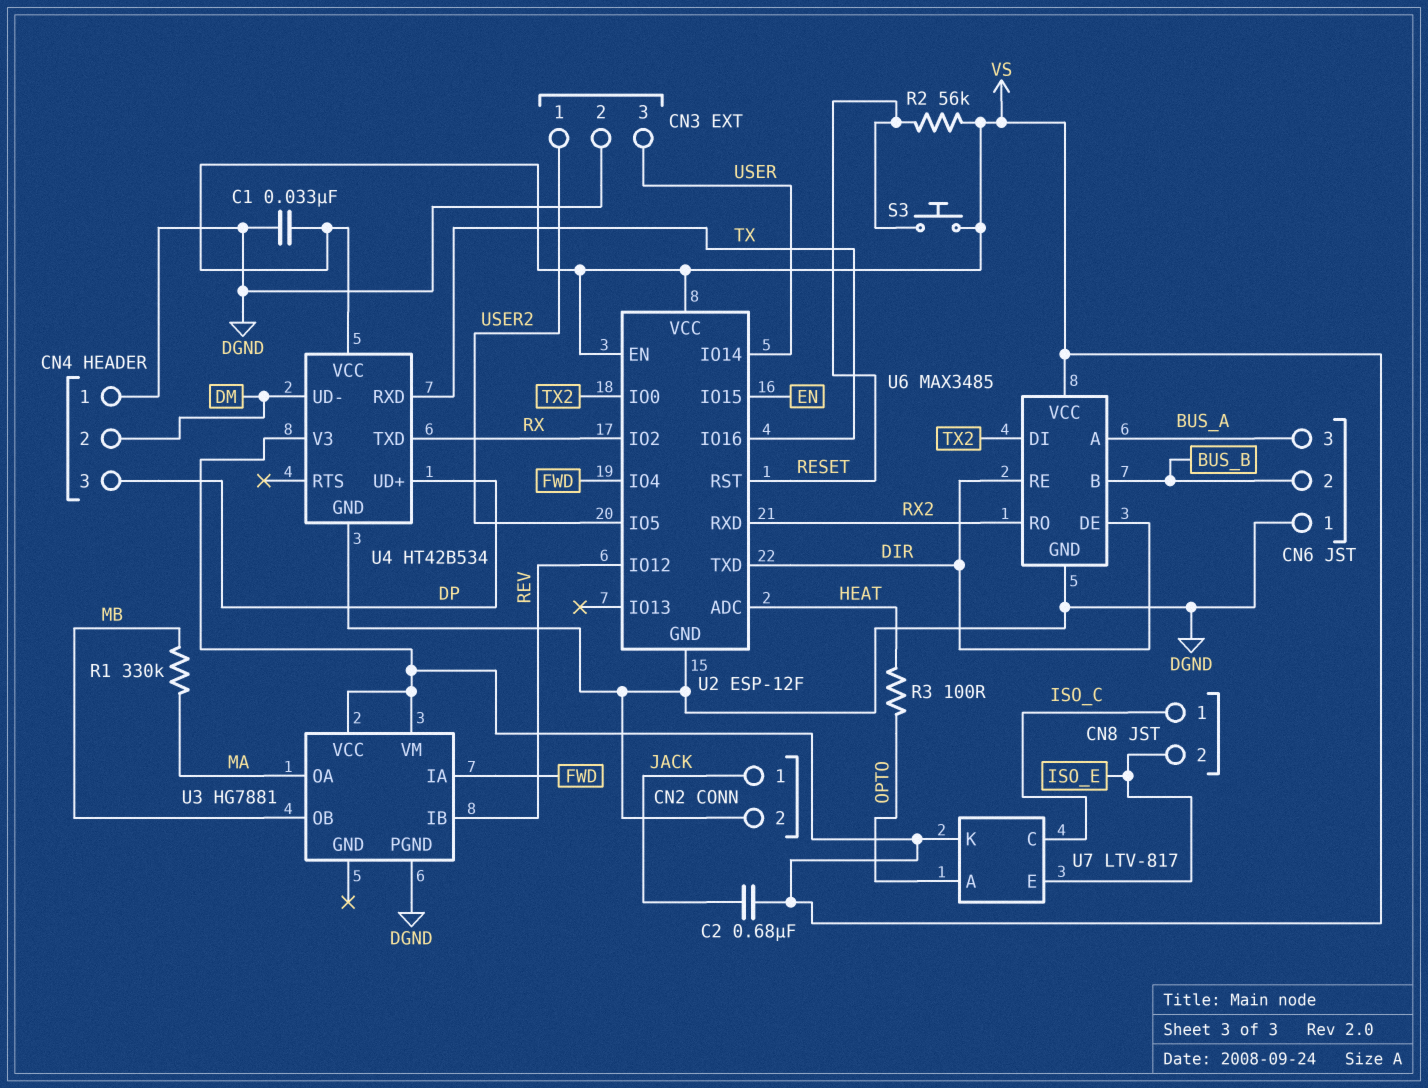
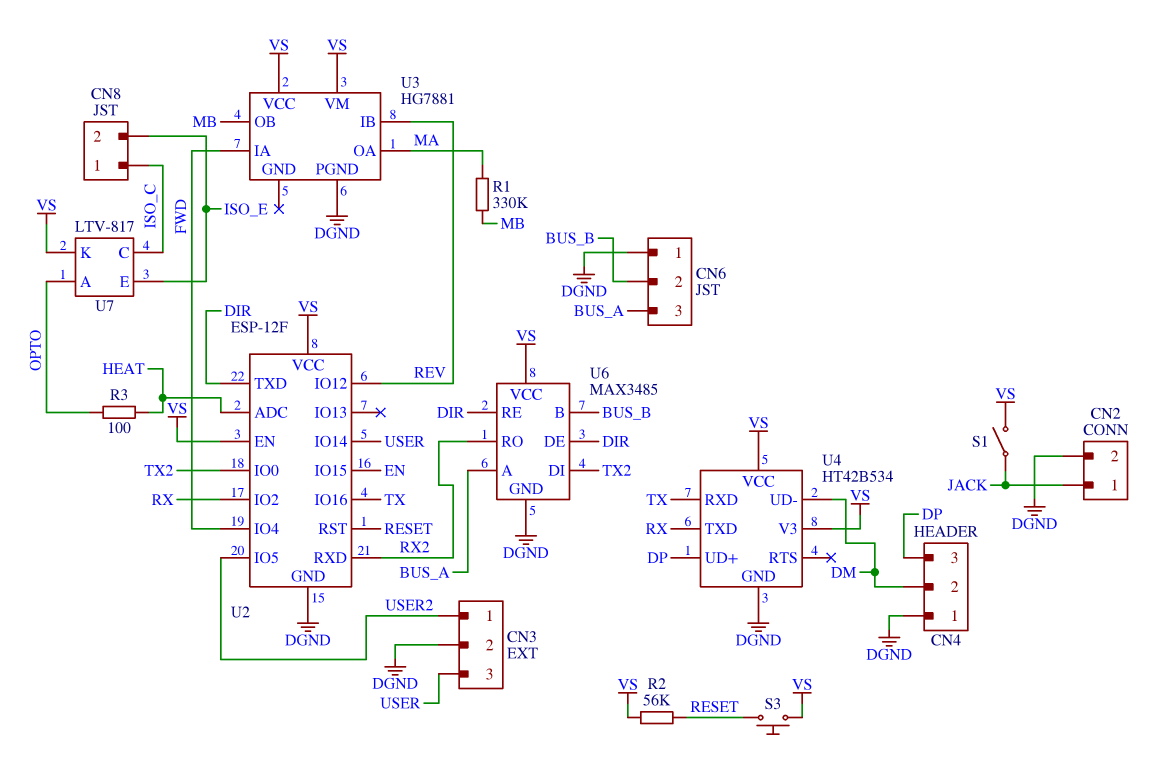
C1: 33nF (DGND, VS) -> none
C2: 680nF (JACK, VS) -> none
S1: none -> switch (JACK, VS)

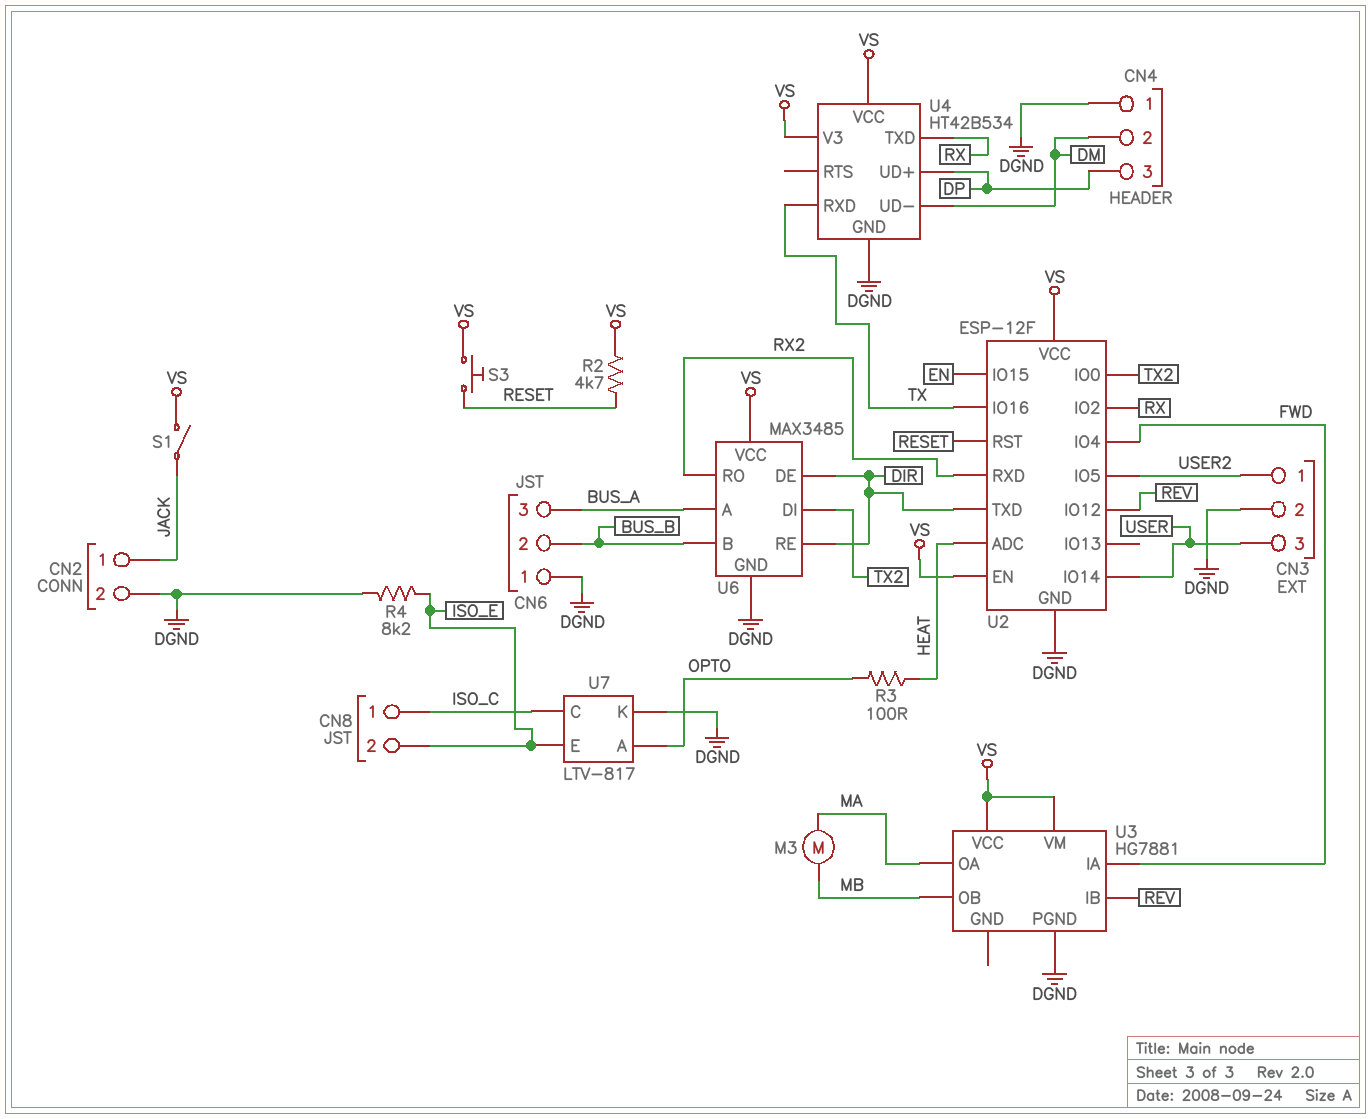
M3: none -> motor (MA, MB)
R1: 330k (MA, MB) -> none
R2: 56k (RESET, VS) -> 4.7k (RESET, VS)
R4: none -> 8.2k (DGND, ISO_E)
U7 pin K: VS -> DGND

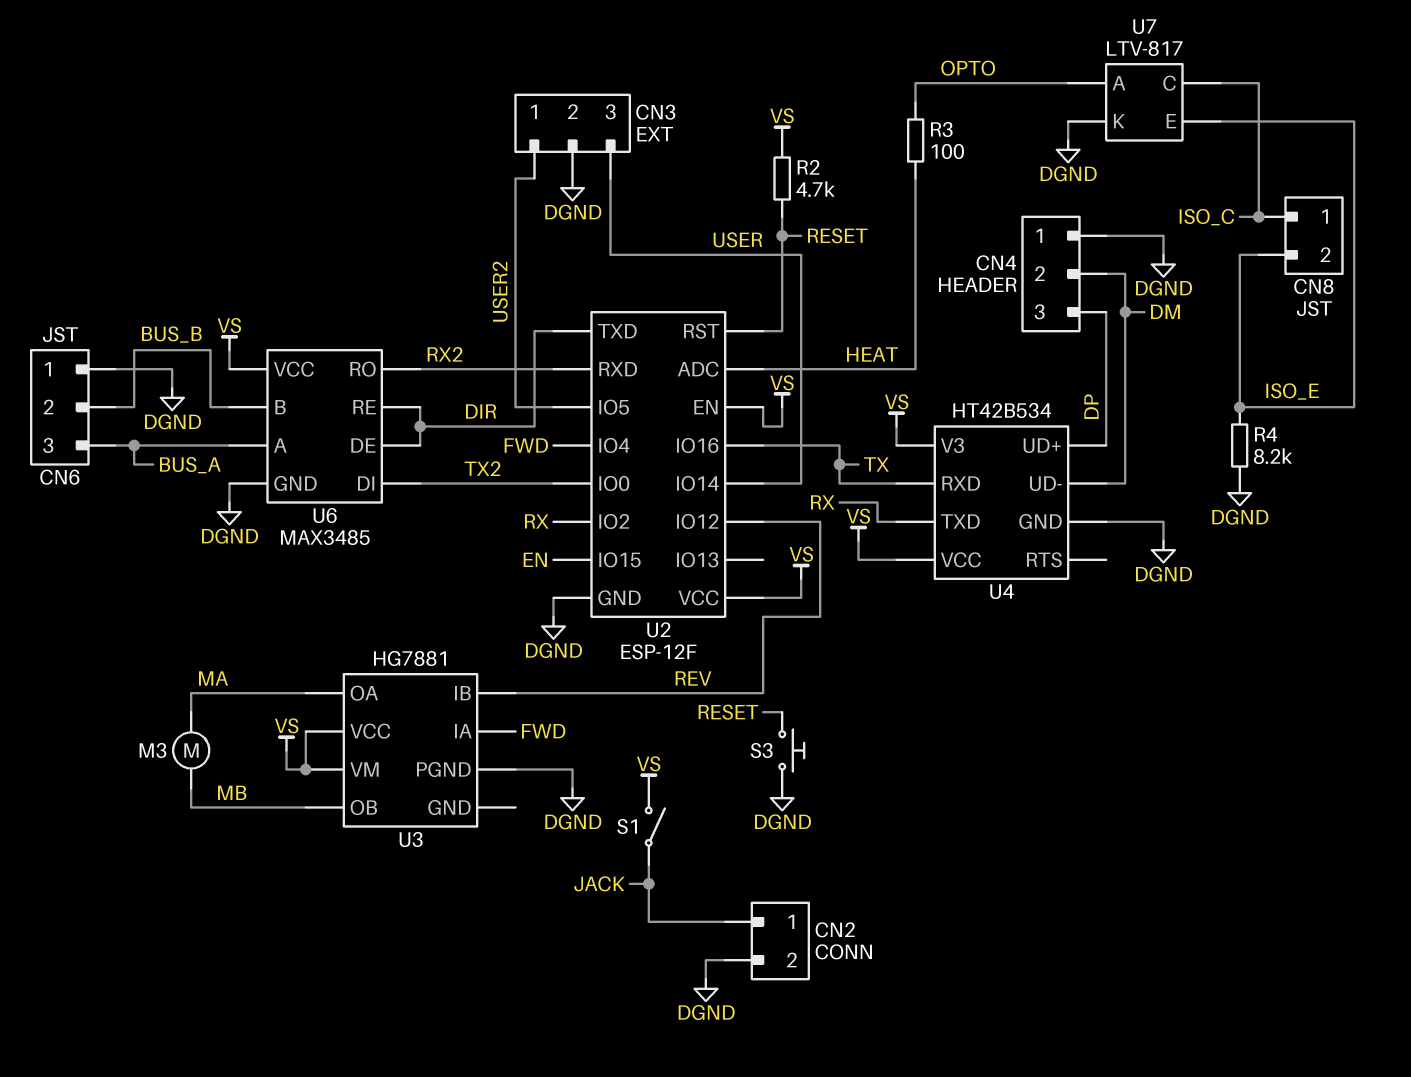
S3: button (RESET, VS) -> button (DGND, RESET)

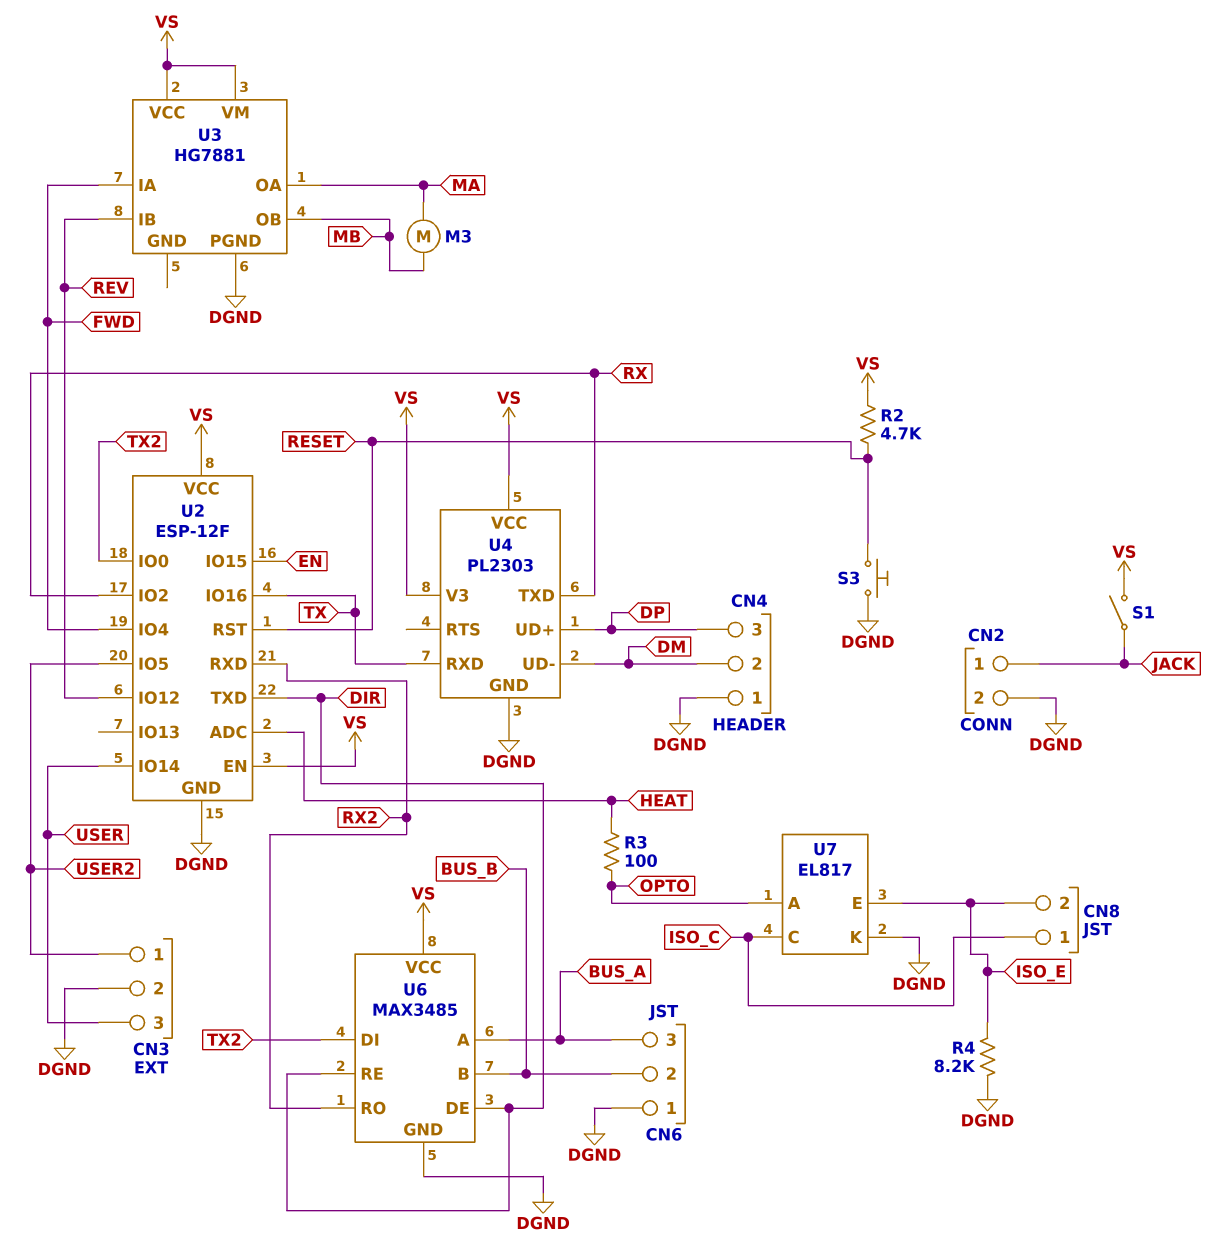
U4: HT42B534 -> PL2303
U7: LTV-817 -> EL817

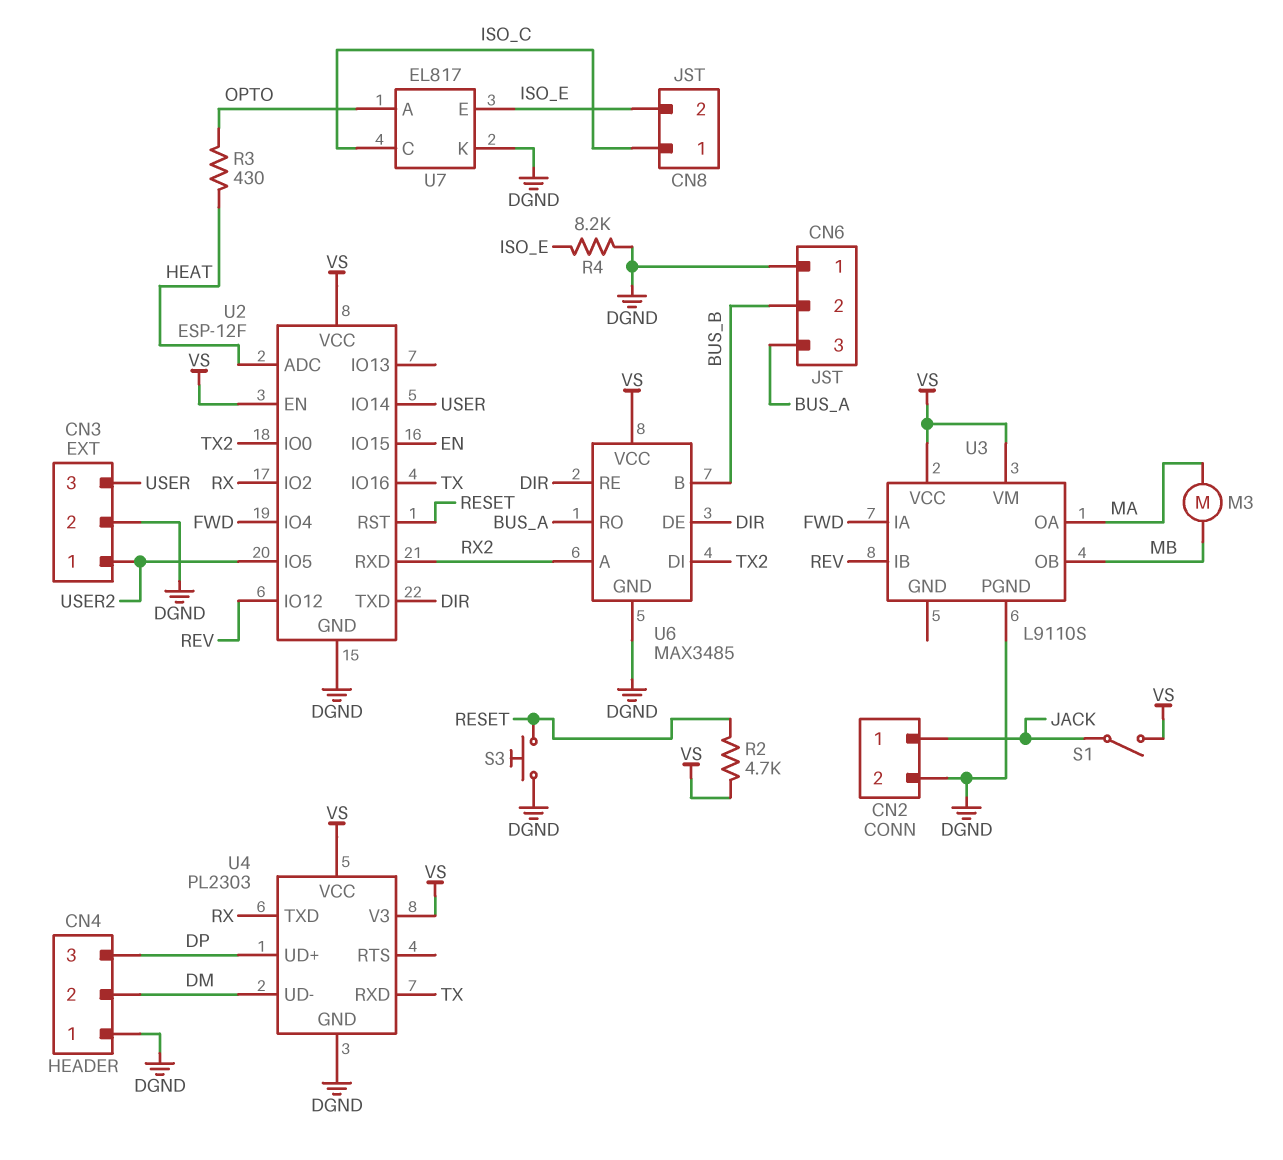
R3: 100 (HEAT, OPTO) -> 430 (HEAT, OPTO)
U3: HG7881 -> L9110S
U6 pin A: BUS_A -> RX2
U6 pin RO: RX2 -> BUS_A

